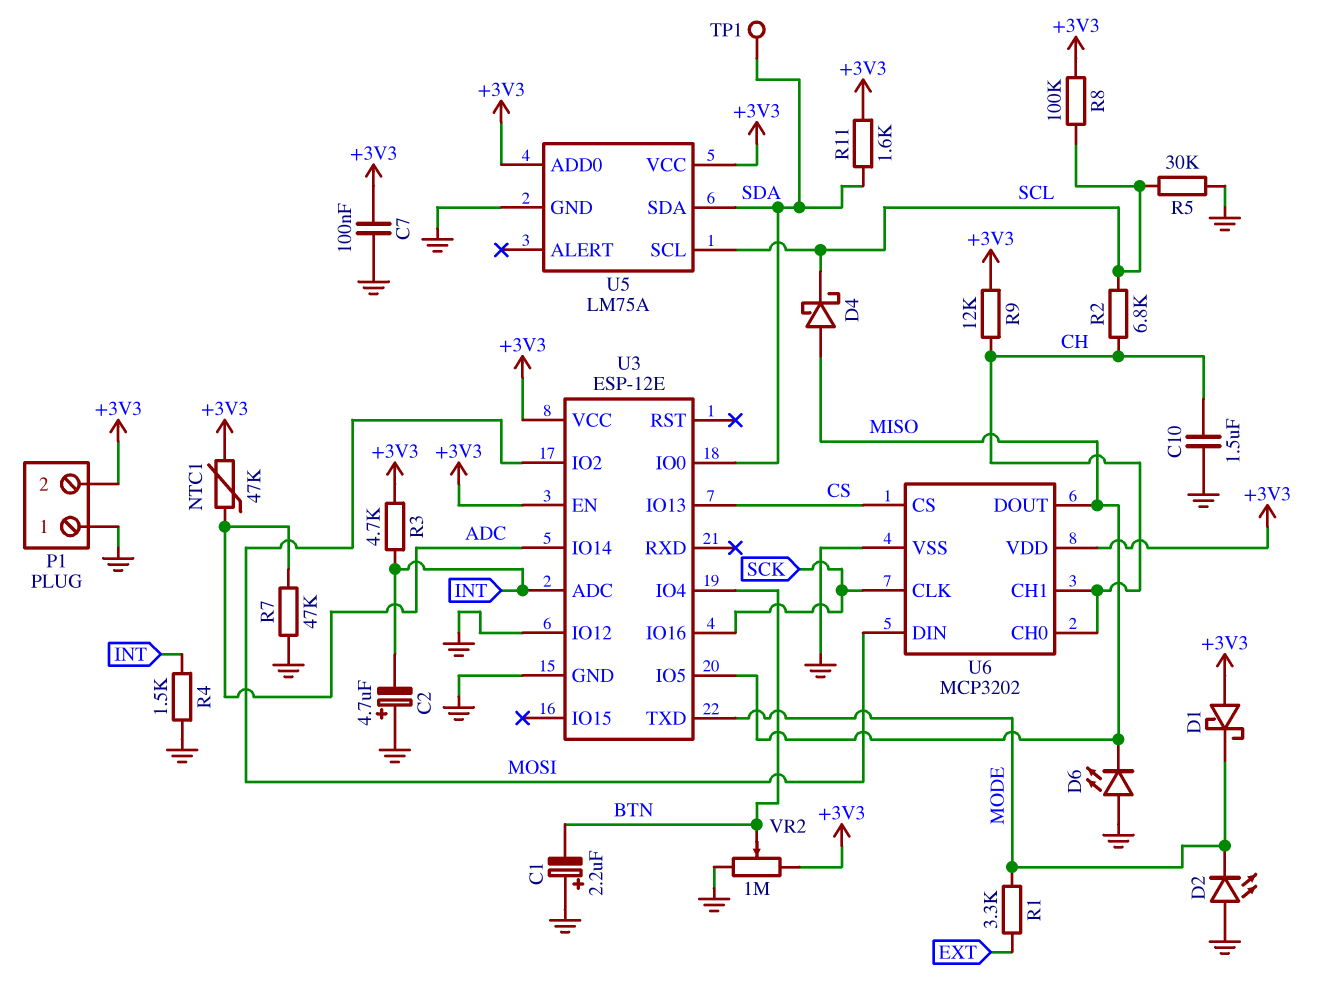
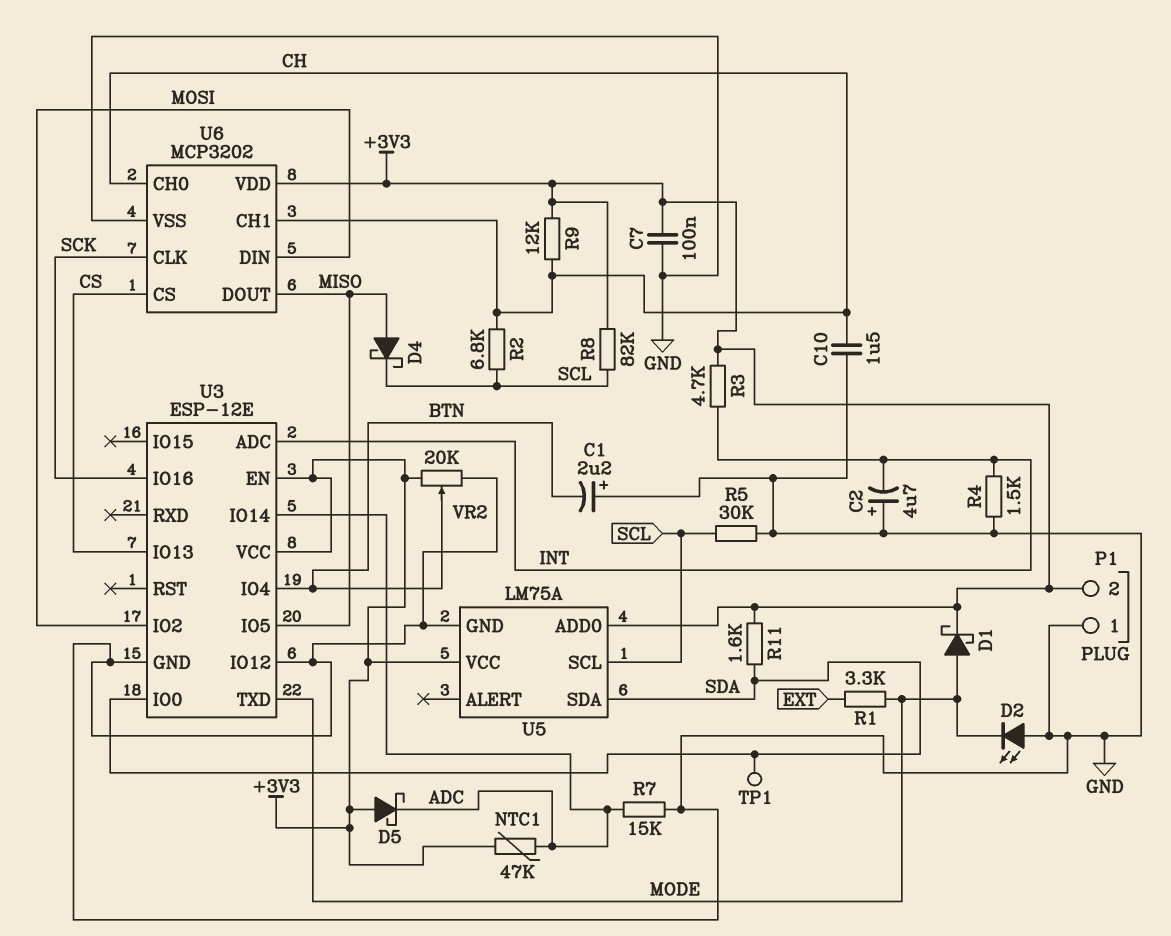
D1: schottky (A +3V3, K MODE) -> schottky (A MODE, K +3V3)
D5: none -> schottky (A +3V3, K ADC)
D6: LED (A GND, K MISO) -> none
R7: 47k (ADC, GND) -> 15k (ADC, GND)
R8: 100k (+3V3, SCL) -> 82k (+3V3, SCL)
VR2: 1M (+3V3, GND, wiper BTN) -> 20k (+3V3, GND, wiper BTN)

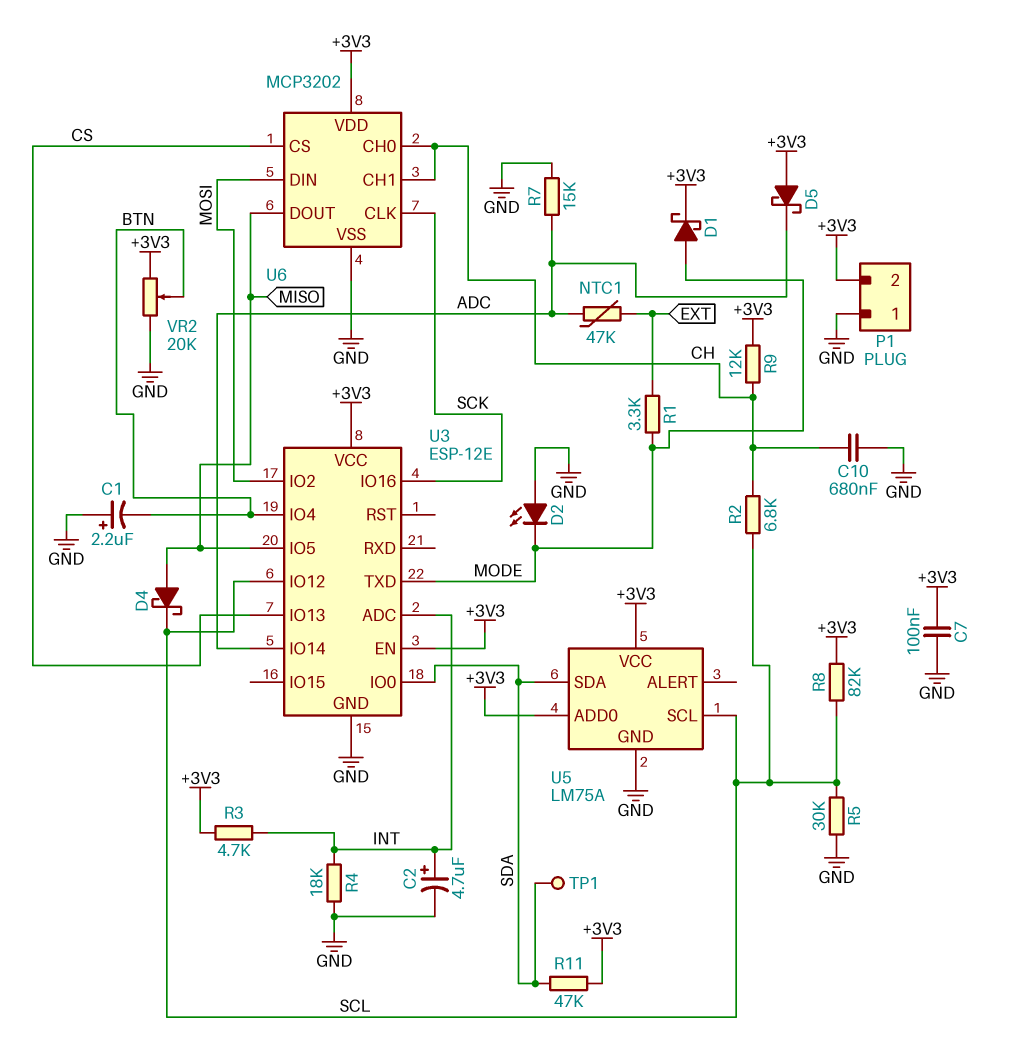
C2: 4.7uF (plus GND, minus INT) -> 4.7uF (plus INT, minus GND)
C10: 1.5uF (CH, GND) -> 680nF (CH, GND)
NTC1: 47k (+3V3, ADC) -> 47k (ADC, EXT)
R4: 1.5k (GND, INT) -> 18k (GND, INT)
R11: 1.6k (+3V3, SDA) -> 47k (+3V3, SDA)
U3 pin IO12: GND -> SCL

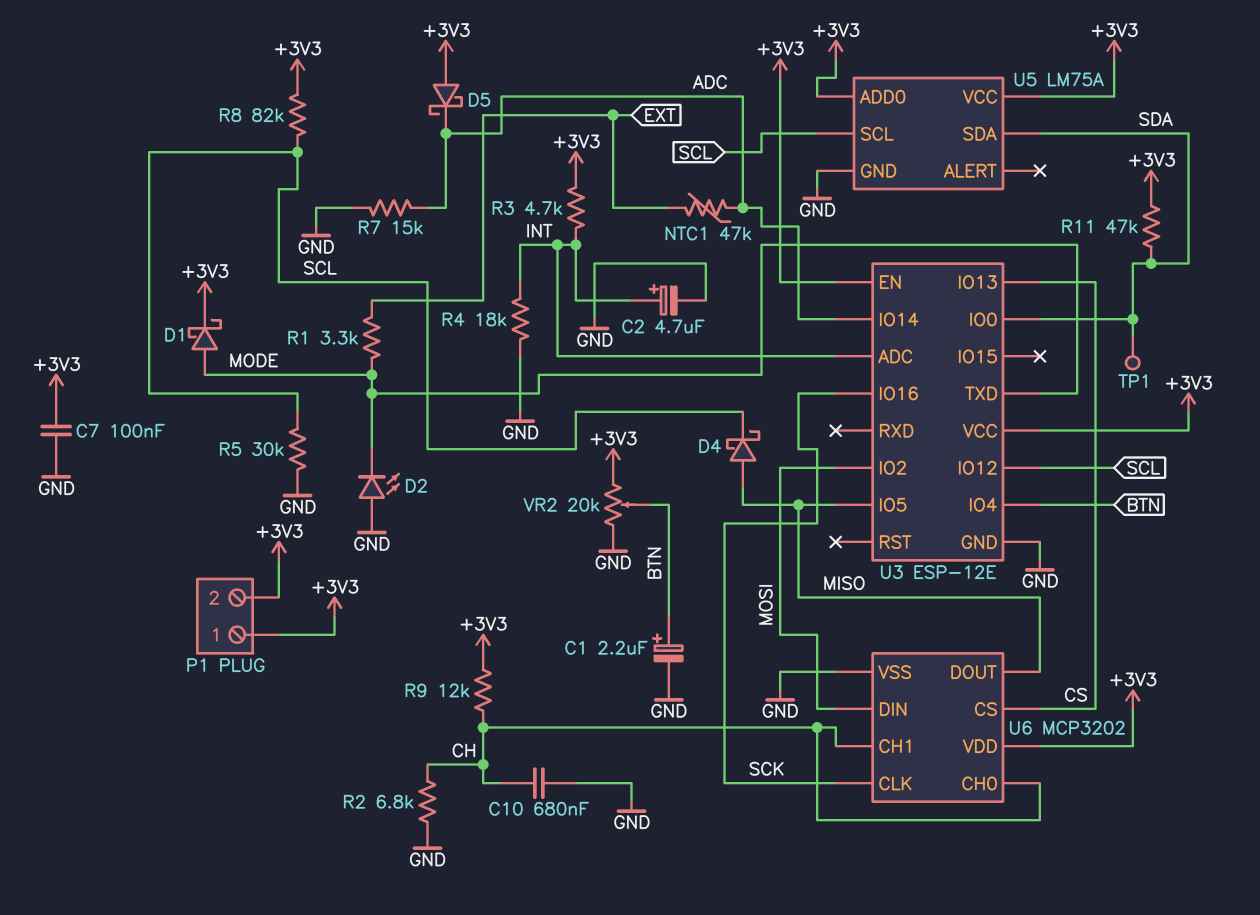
C1: 2.2uF (plus GND, minus BTN) -> 2.2uF (plus BTN, minus GND)
P1 pin 1: GND -> +3V3
R2: 6.8k (CH, SCL) -> 6.8k (CH, GND)

